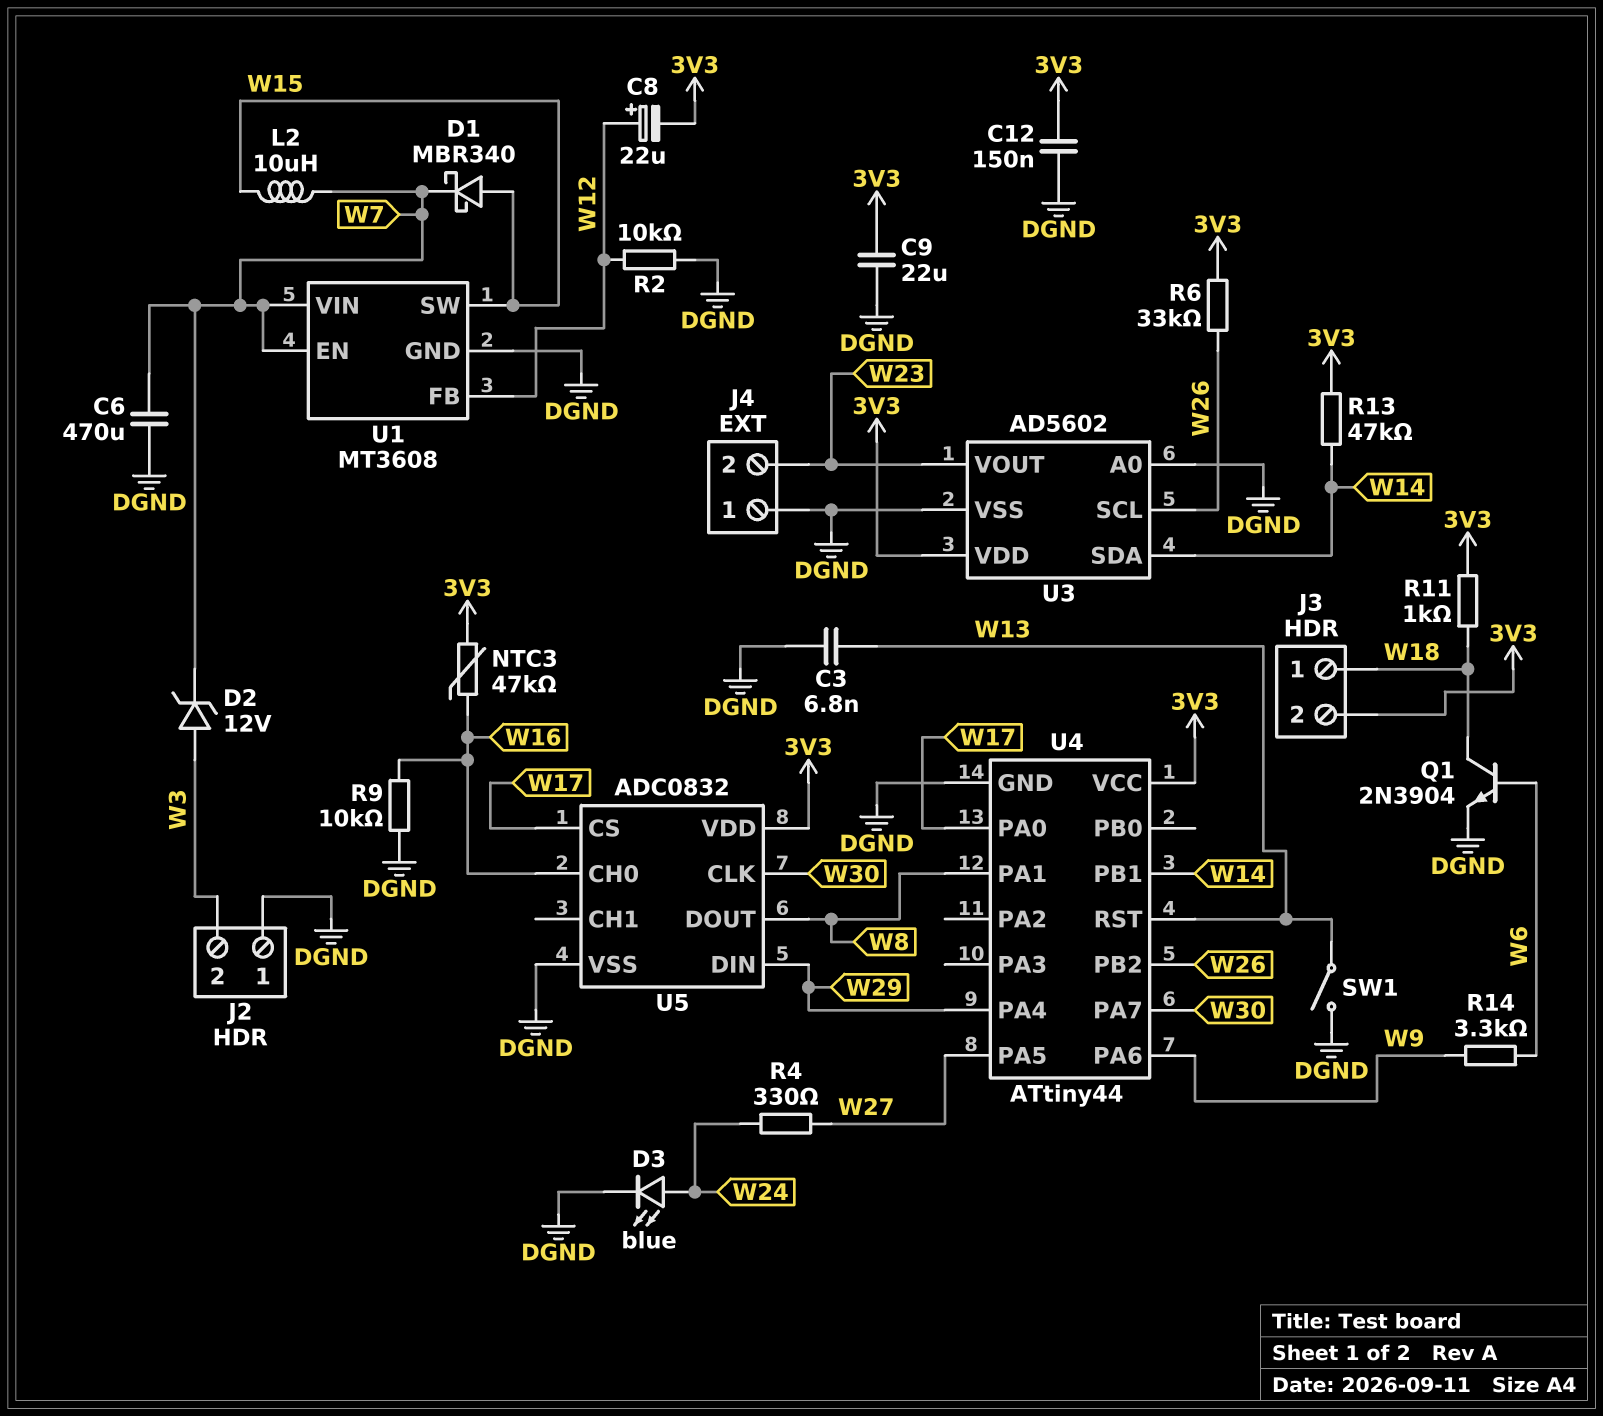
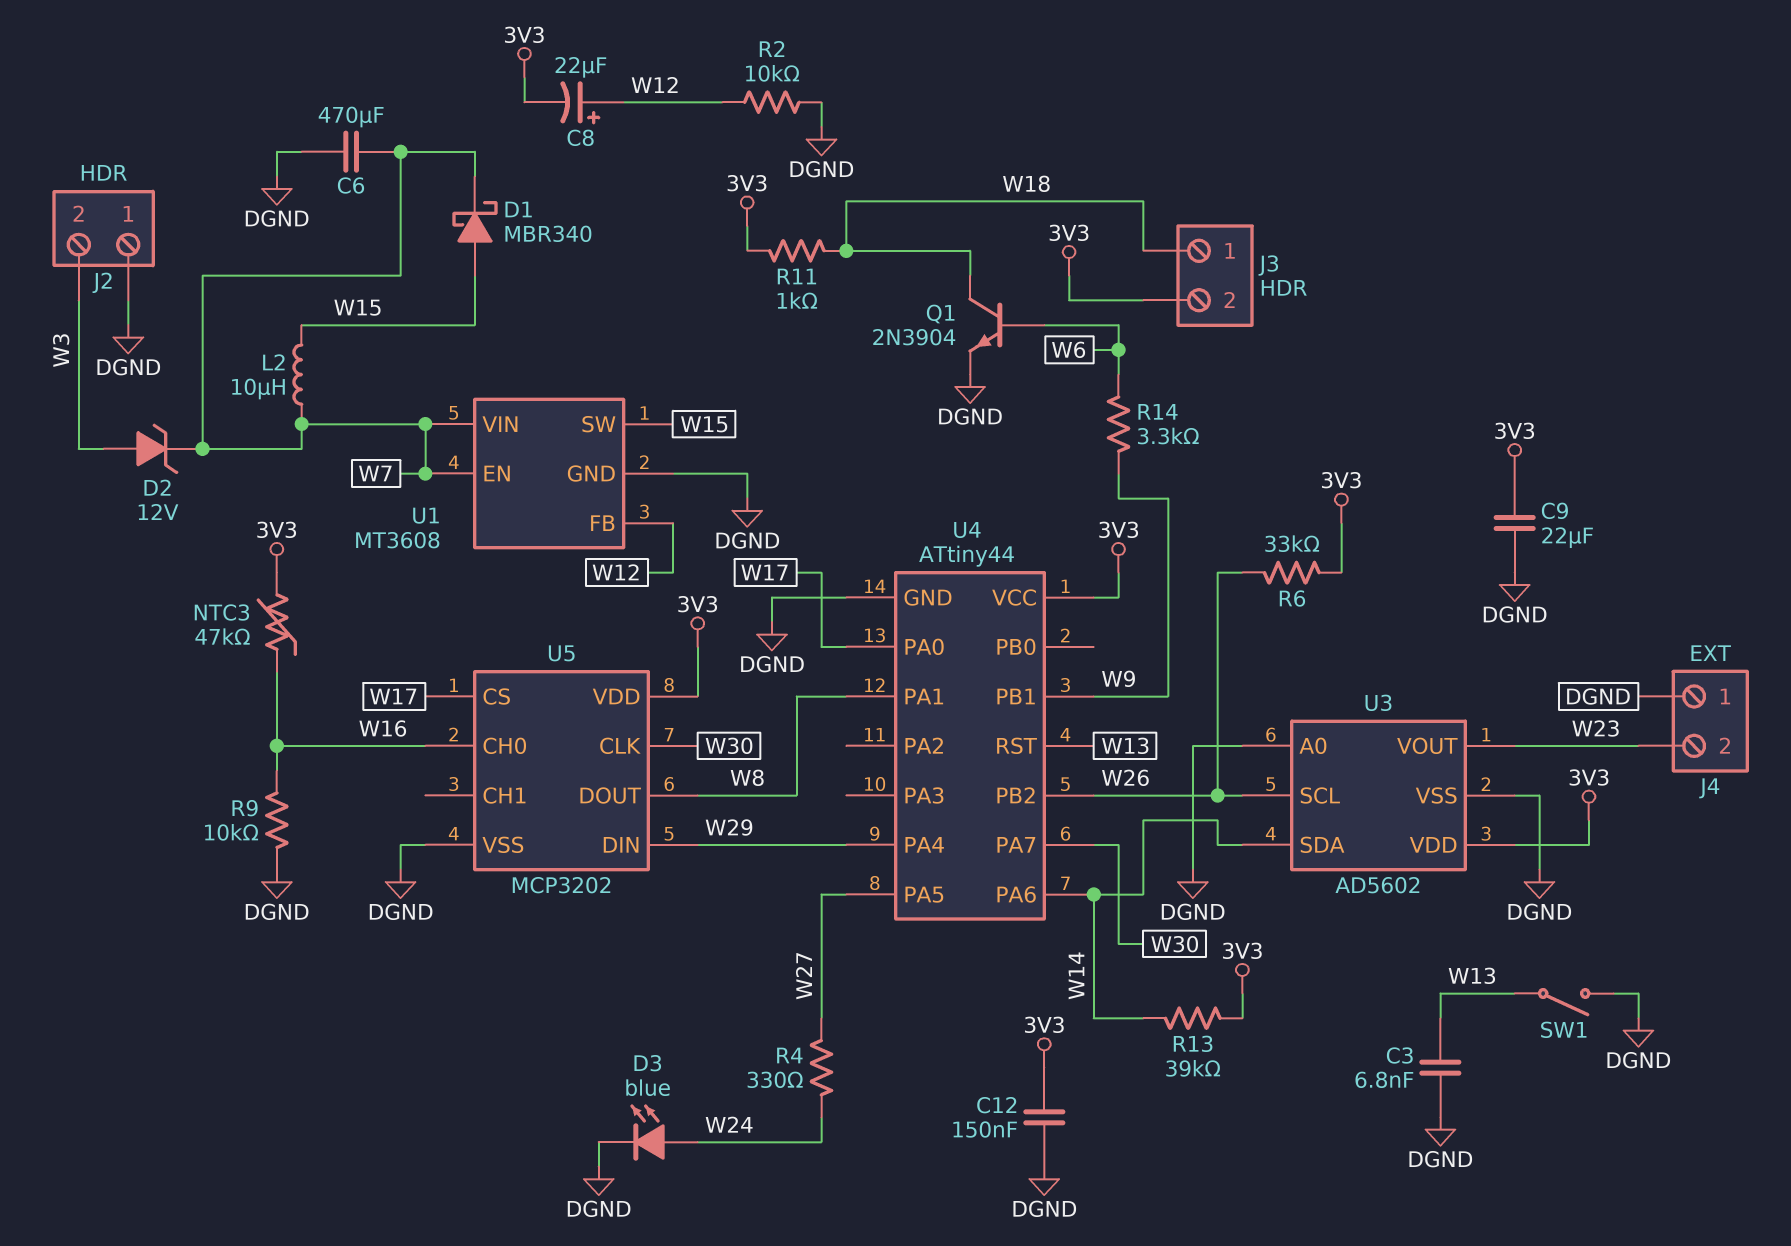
R13: 47k (3V3, W14) -> 39k (3V3, W14)
U4 pin PA6: W9 -> W14
U4 pin PB1: W14 -> W9
U5: ADC0832 -> MCP3202

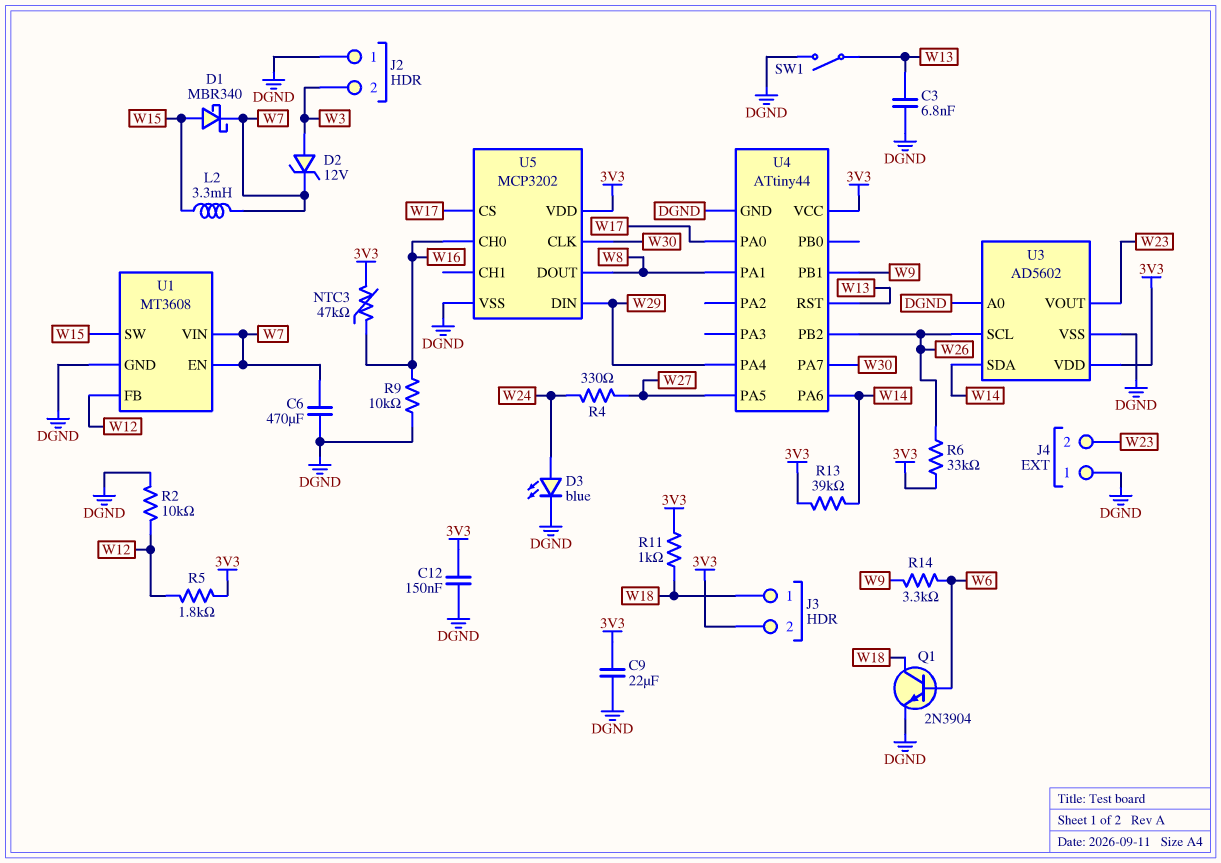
C8: 22uF (plus W12, minus 3V3) -> none
L2: 10uH (W7, W15) -> 3.3mH (W7, W15)
R5: none -> 1.8k (3V3, W12)

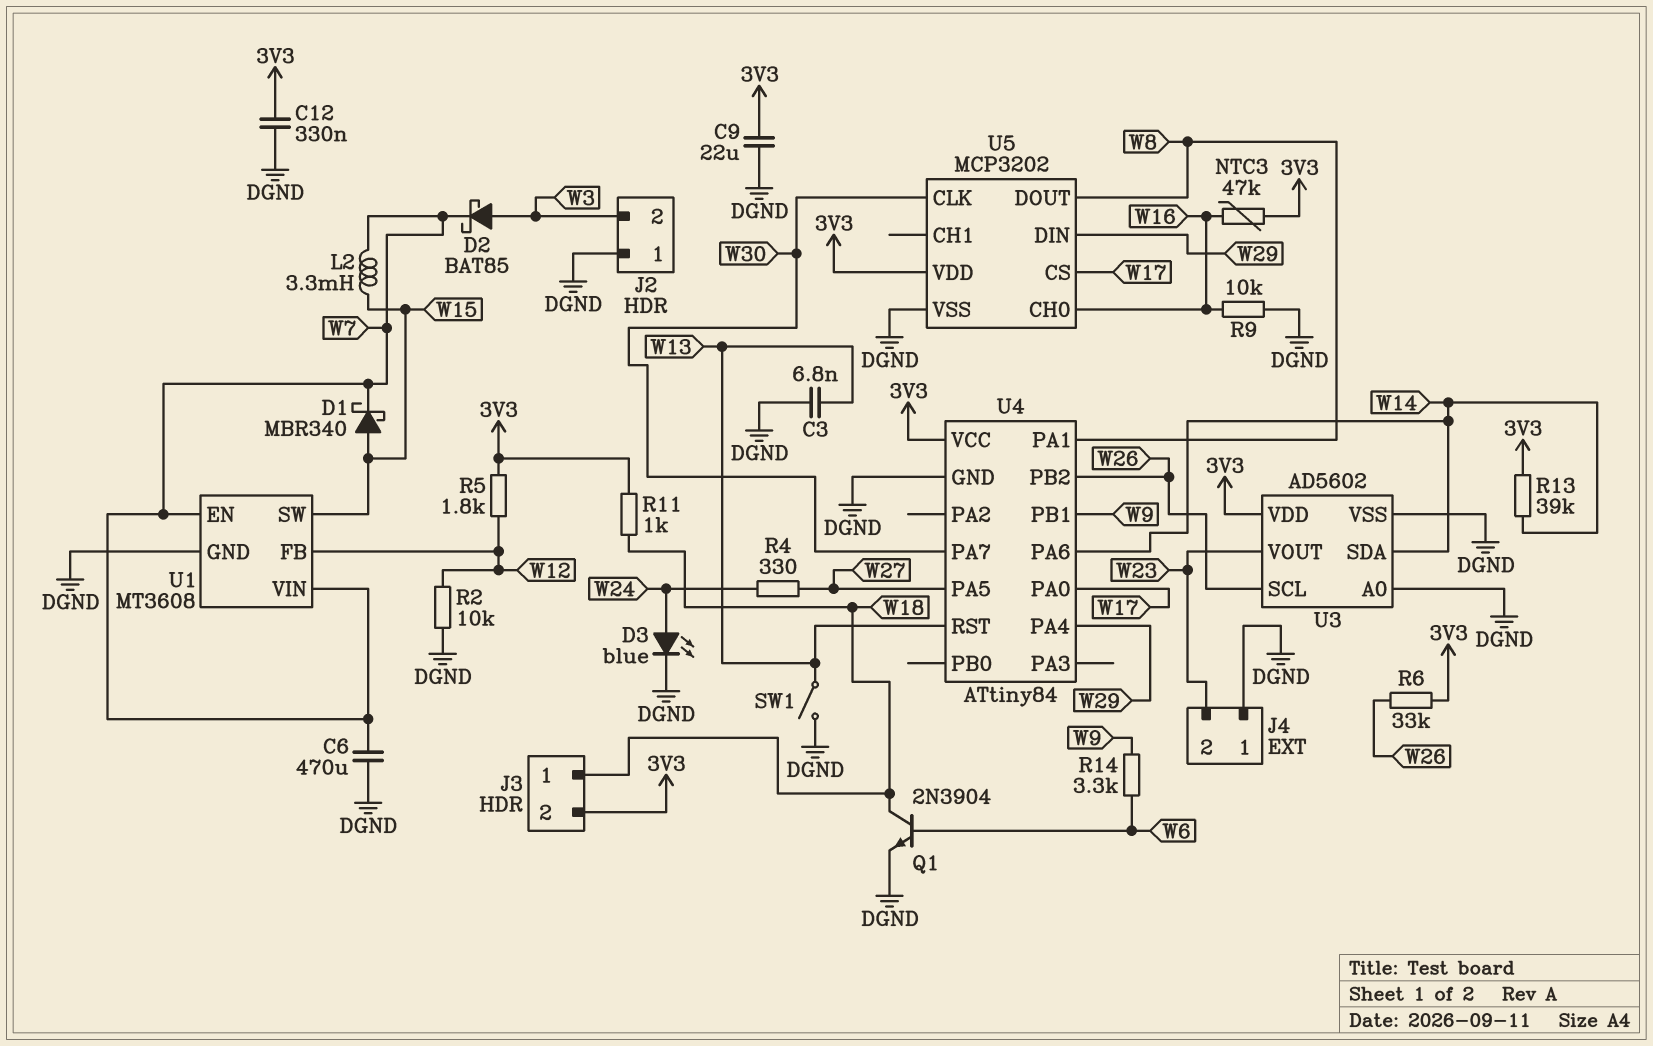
C12: 150nF (3V3, DGND) -> 330nF (3V3, DGND)
D2: zener 12V (A W3, K W7) -> schottky BAT85 (A W3, K W7)
U4: ATtiny44 -> ATtiny84

